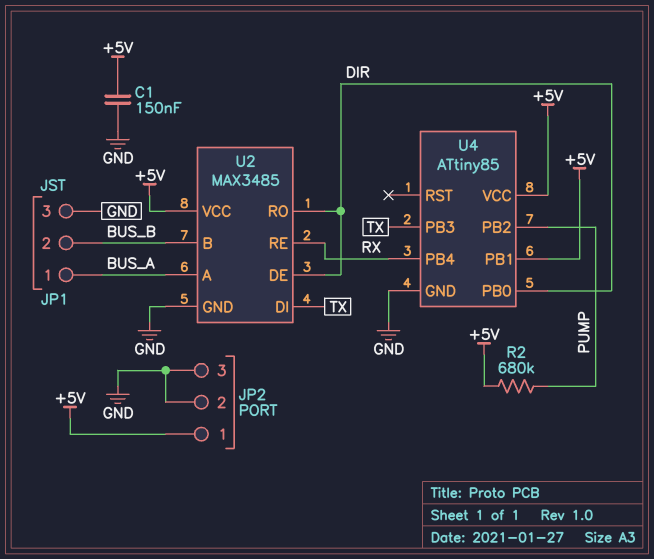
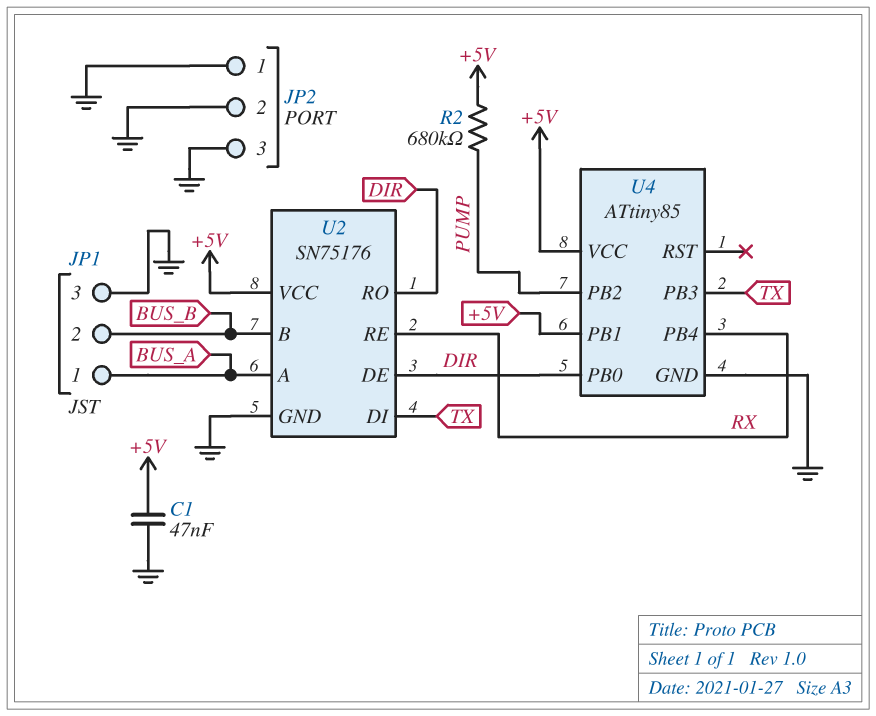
C1: 150nF (+5V, GND) -> 47nF (+5V, GND)
JP2 pin 1: +5V -> GND
U2: MAX3485 -> SN75176

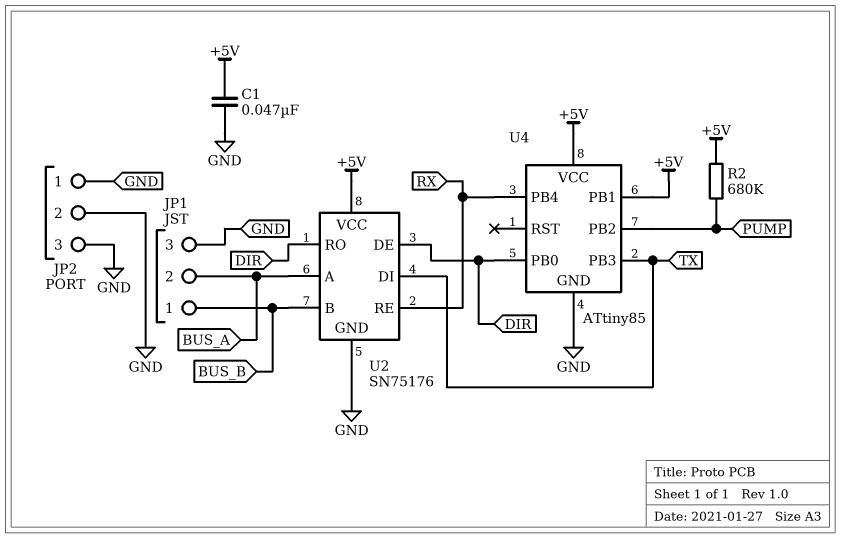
JP1 pin 1: BUS_A -> BUS_B
JP1 pin 2: BUS_B -> BUS_A

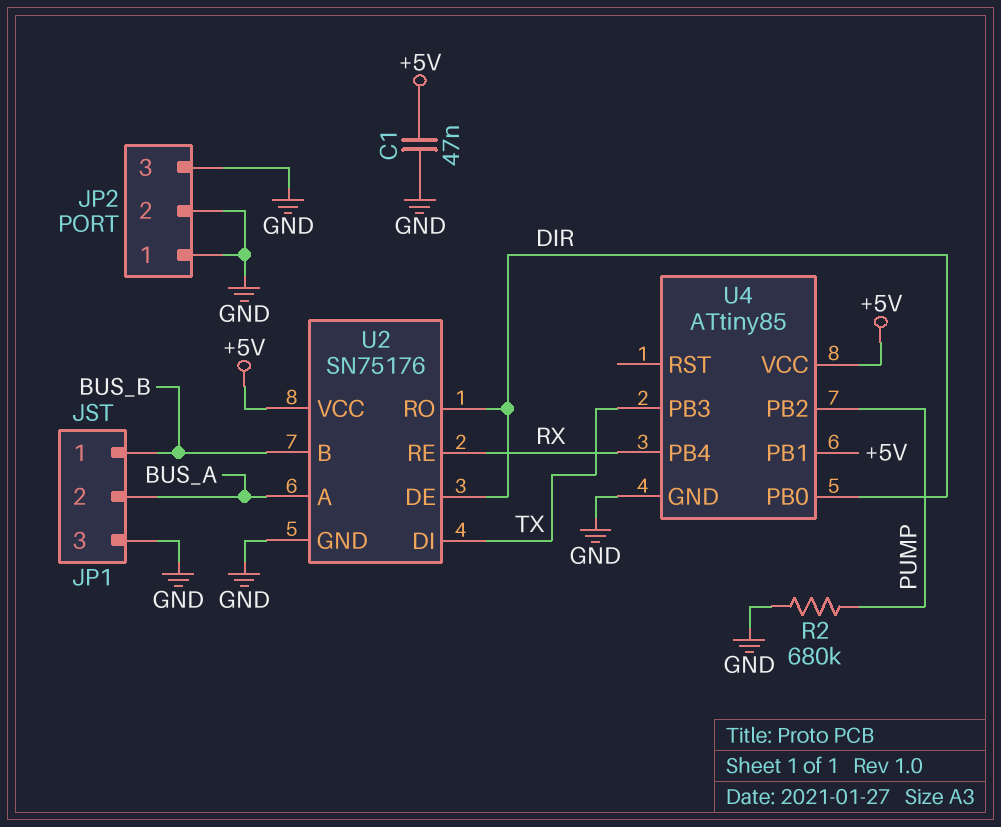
R2: 680k (+5V, PUMP) -> 680k (GND, PUMP)

